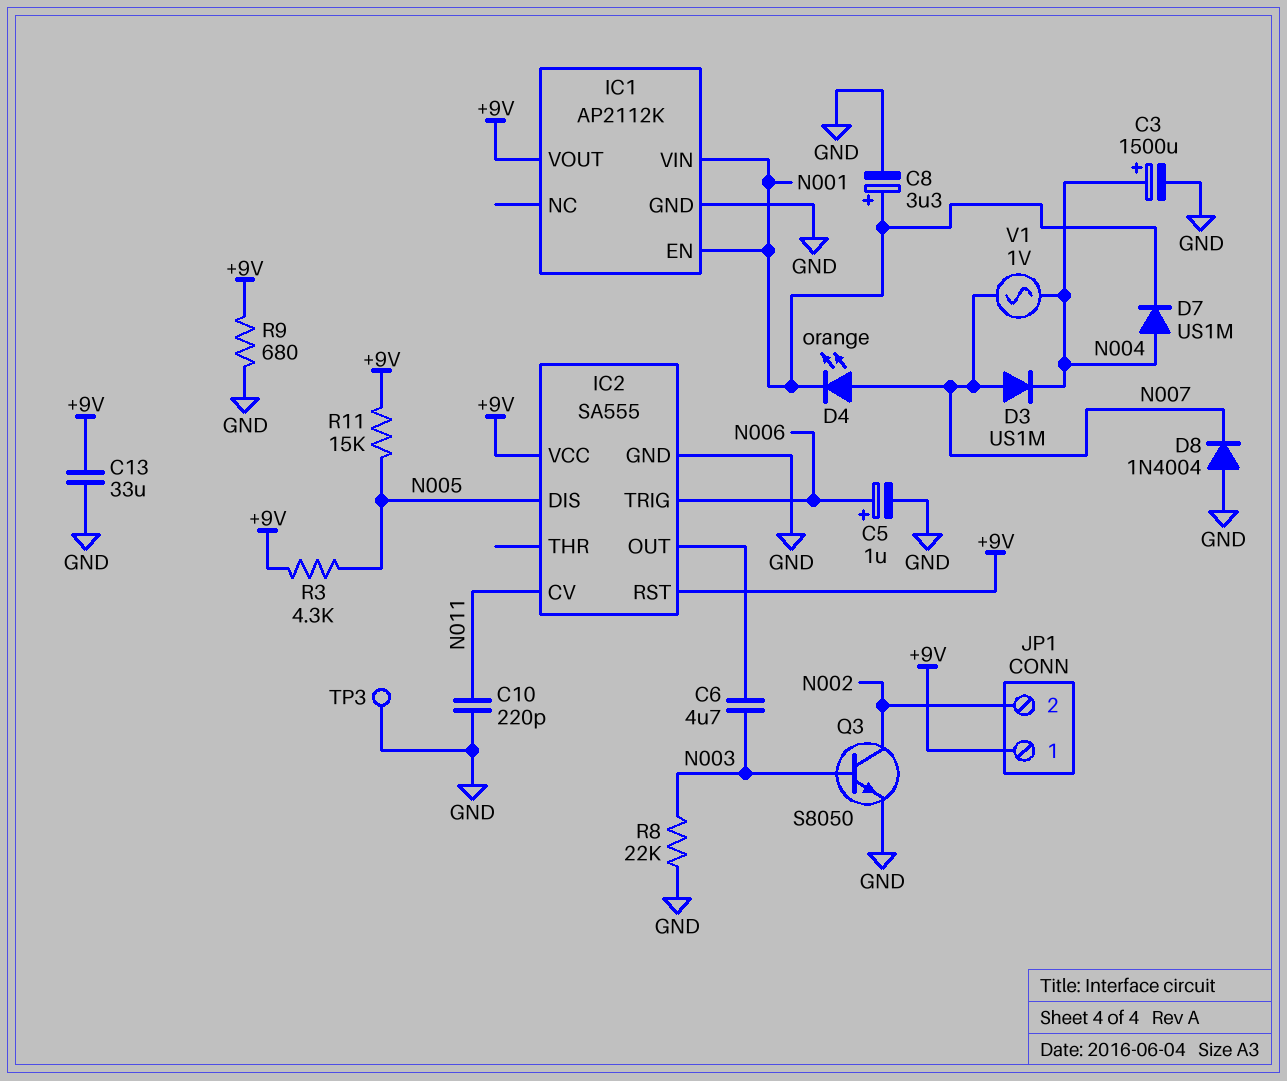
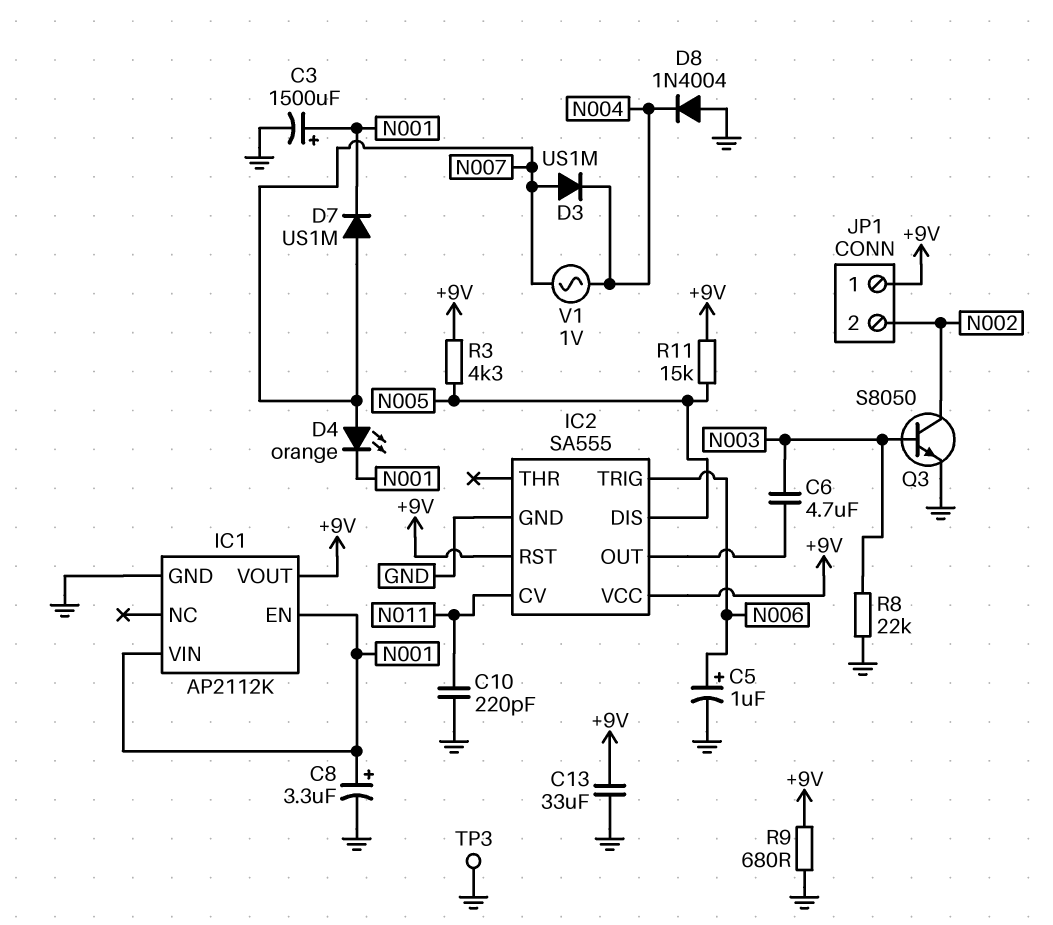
C3: 1500uF (plus N004, minus GND) -> 1500uF (plus N001, minus GND)
D7: diode US1M (A N004, K N001) -> diode US1M (A N007, K N001)
D8: diode 1N4004 (A GND, K N007) -> diode 1N4004 (A GND, K N004)

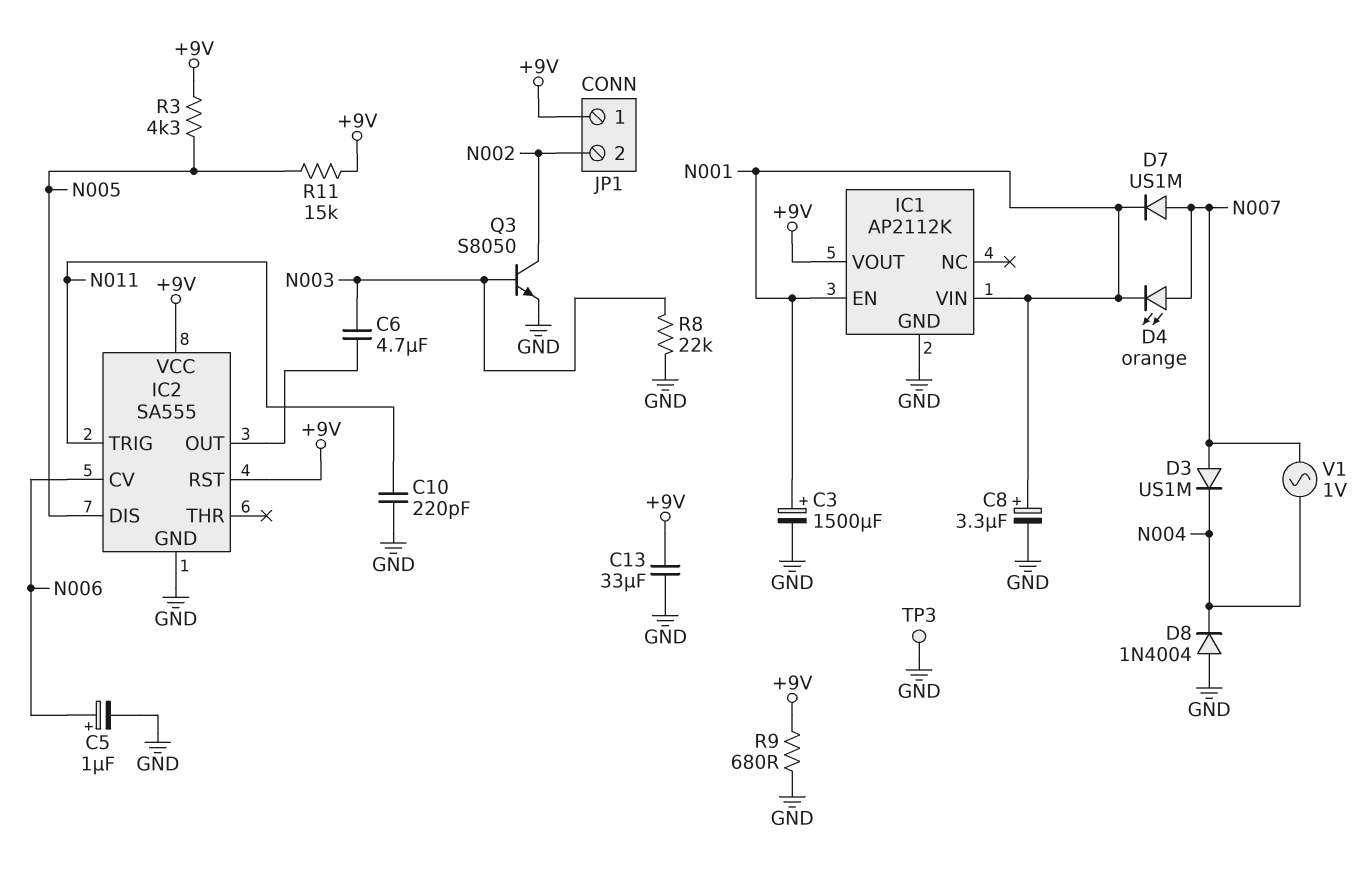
IC2 pin CV: N011 -> N006
IC2 pin TRIG: N006 -> N011

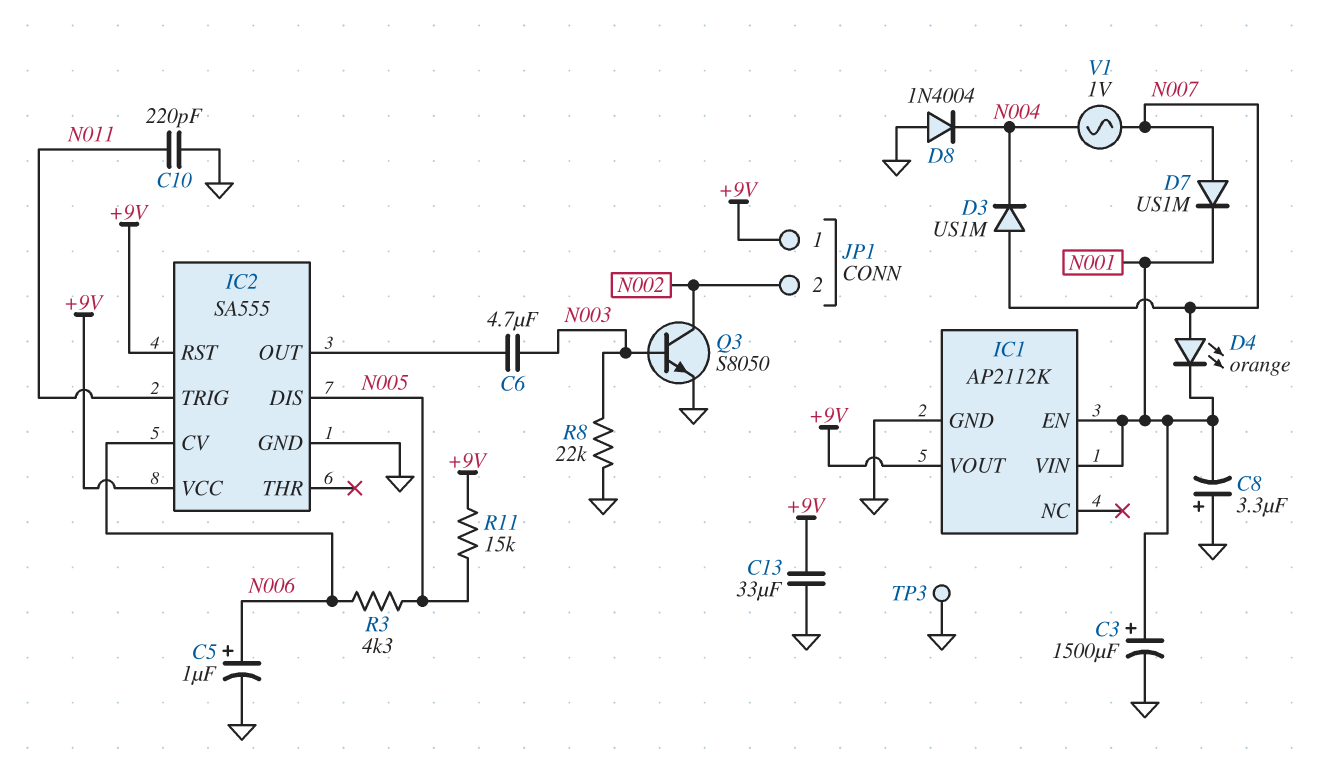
C8: 3.3uF (plus N001, minus GND) -> 3.3uF (plus GND, minus N001)
R3: 4.3k (+9V, N005) -> 4.3k (N005, N006)
R9: 680 (+9V, GND) -> none

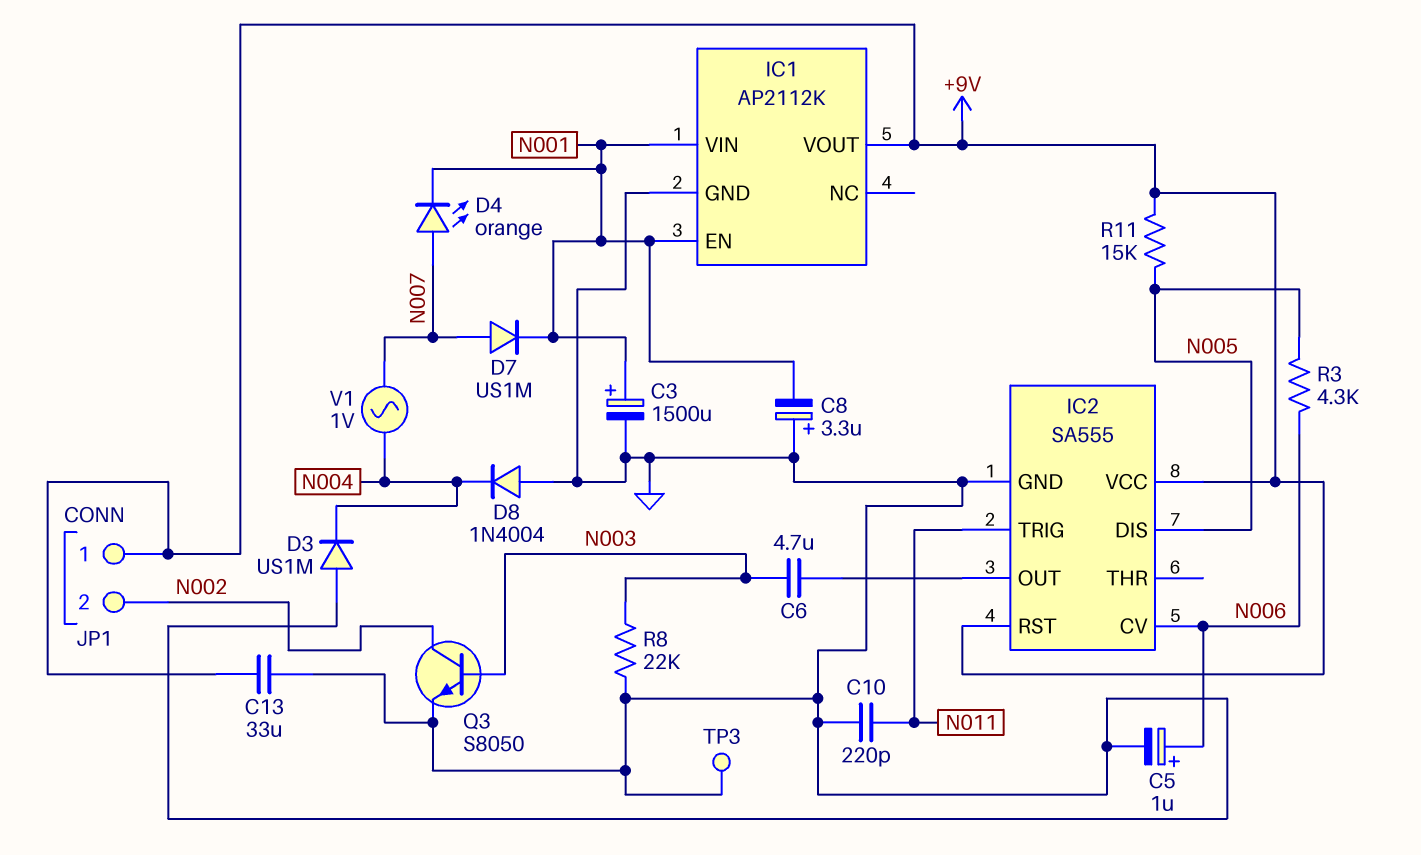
D3: diode US1M (A N007, K N004) -> diode US1M (A GND, K N004)

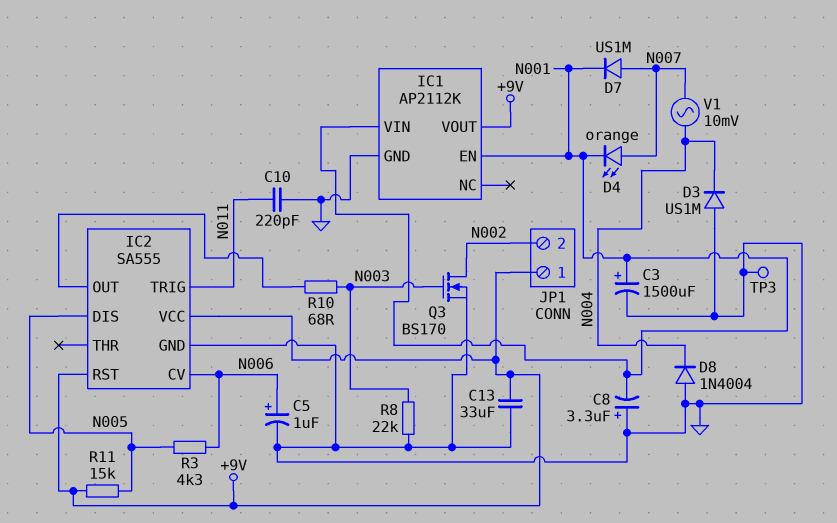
C6: 4.7uF (IC2/OUT, N003) -> none
Q3: NPN S8050 (B N003, C N002, E GND) -> NMOS BS170 (G N003, D N002, S GND)
R10: none -> 68 (IC2/OUT, N003)
V1: AC 1V (N004, N007) -> AC 10mV (N004, N007)

